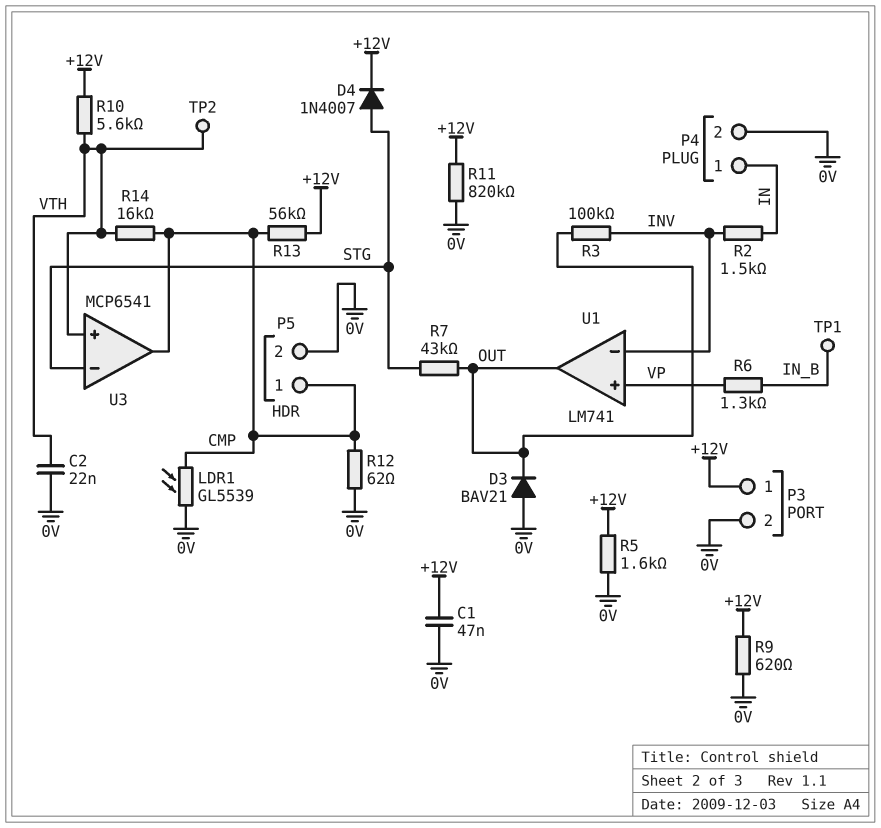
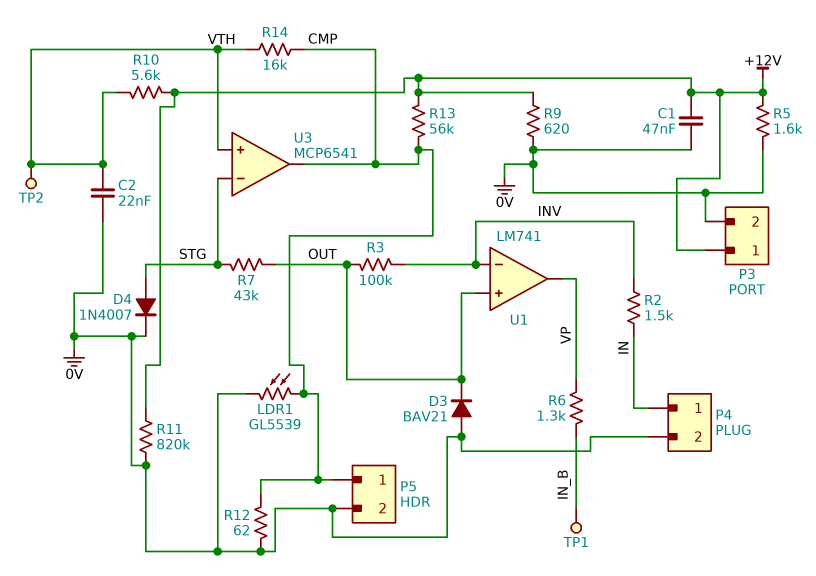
D4: diode 1N4007 (A STG, K +12V) -> diode 1N4007 (A STG, K 0V)
U1 pin in+: VP -> OUT
U1 pin out: OUT -> VP

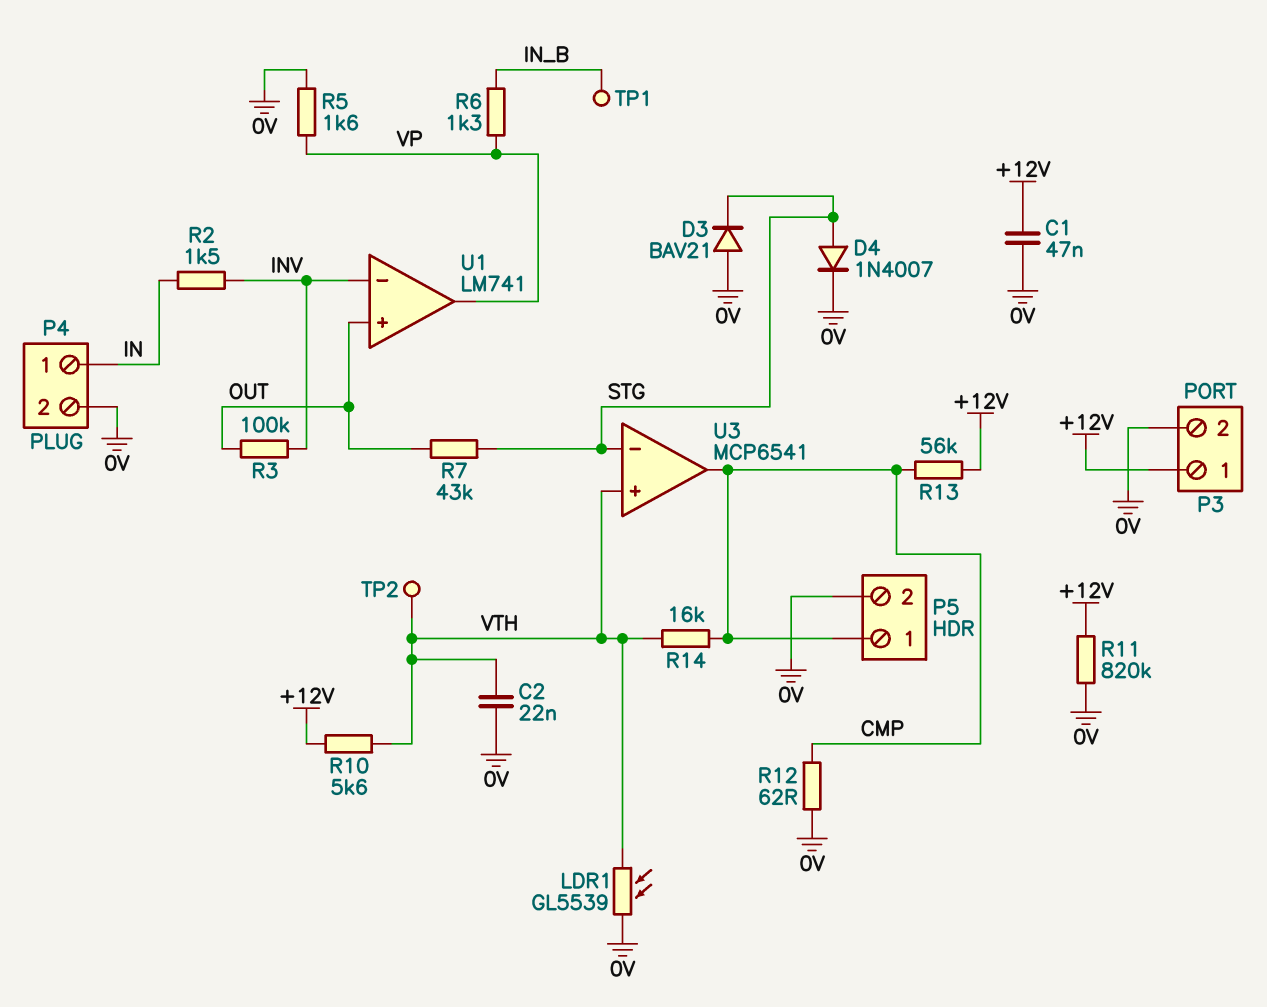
D3: diode BAV21 (A 0V, K OUT) -> diode BAV21 (A 0V, K STG)
LDR1: GL5539 (0V, CMP) -> GL5539 (0V, VTH)
R5: 1.6k (+12V, 0V) -> 1.6k (0V, VP)
R9: 620 (+12V, 0V) -> none

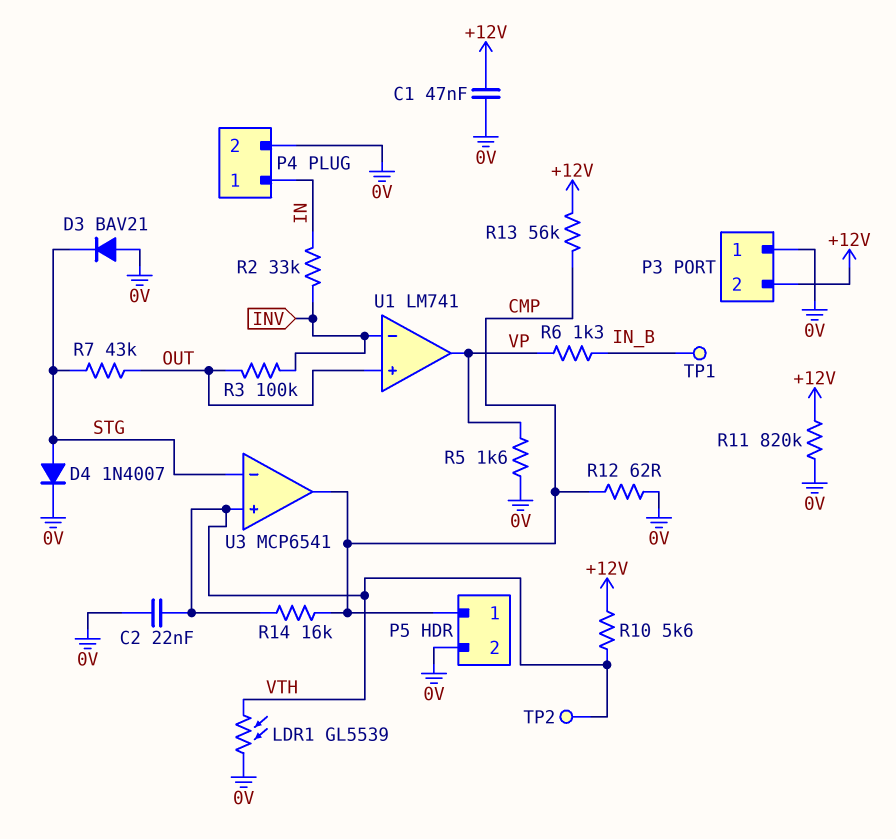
P3 pin 1: +12V -> 0V
P3 pin 2: 0V -> +12V
R2: 1.5k (IN, INV) -> 33k (IN, INV)

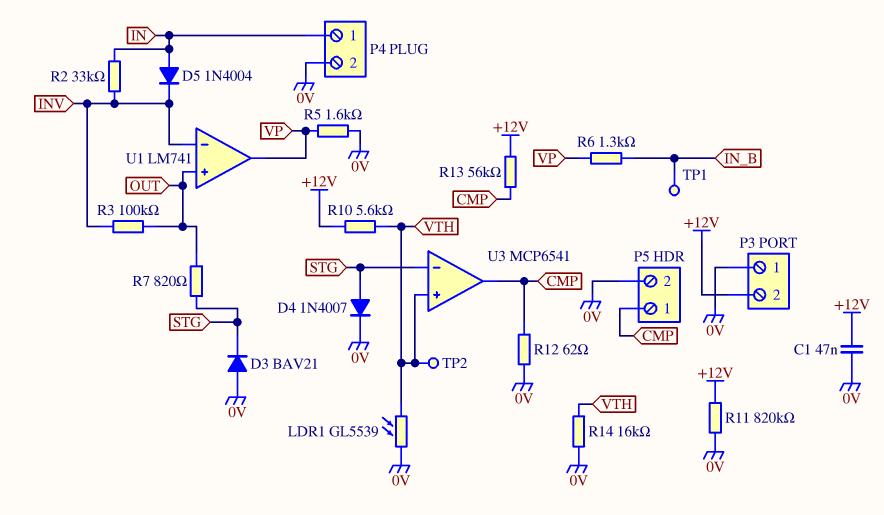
C2: 22nF (0V, VTH) -> none
D5: none -> diode 1N4004 (A IN, K INV)
R7: 43k (OUT, STG) -> 820 (OUT, STG)
R14: 16k (CMP, VTH) -> 16k (0V, VTH)

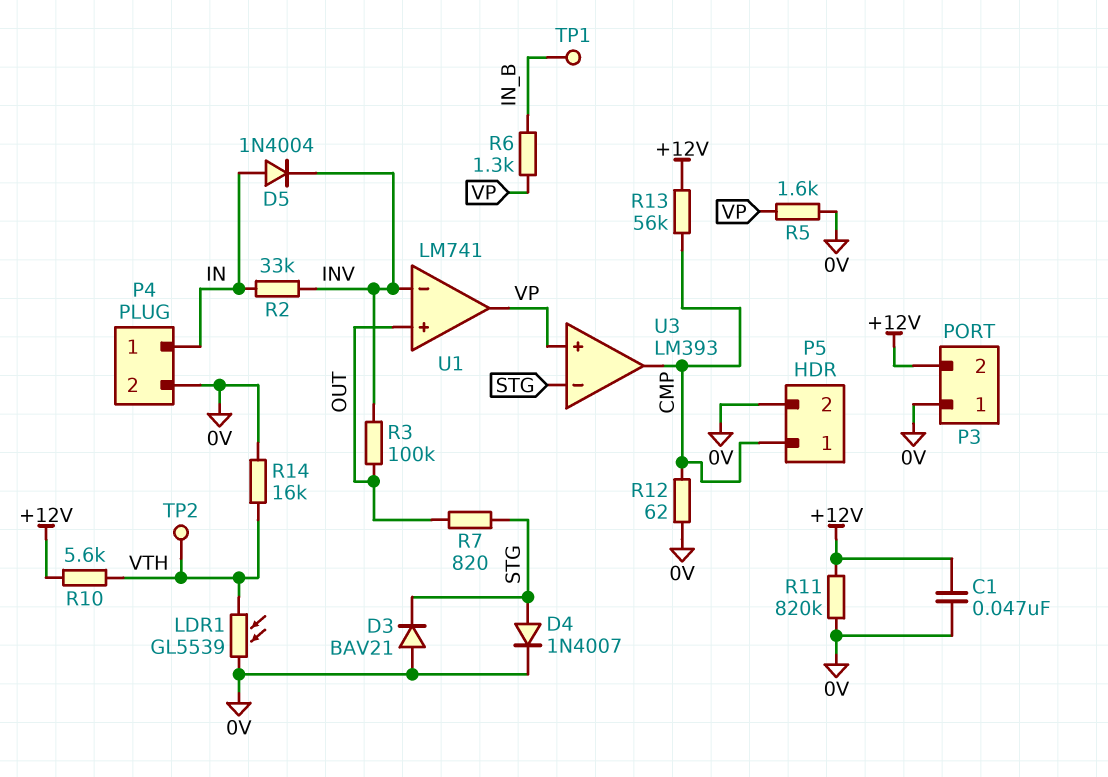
U3: MCP6541 -> LM393
U3 pin in+: VTH -> VP

